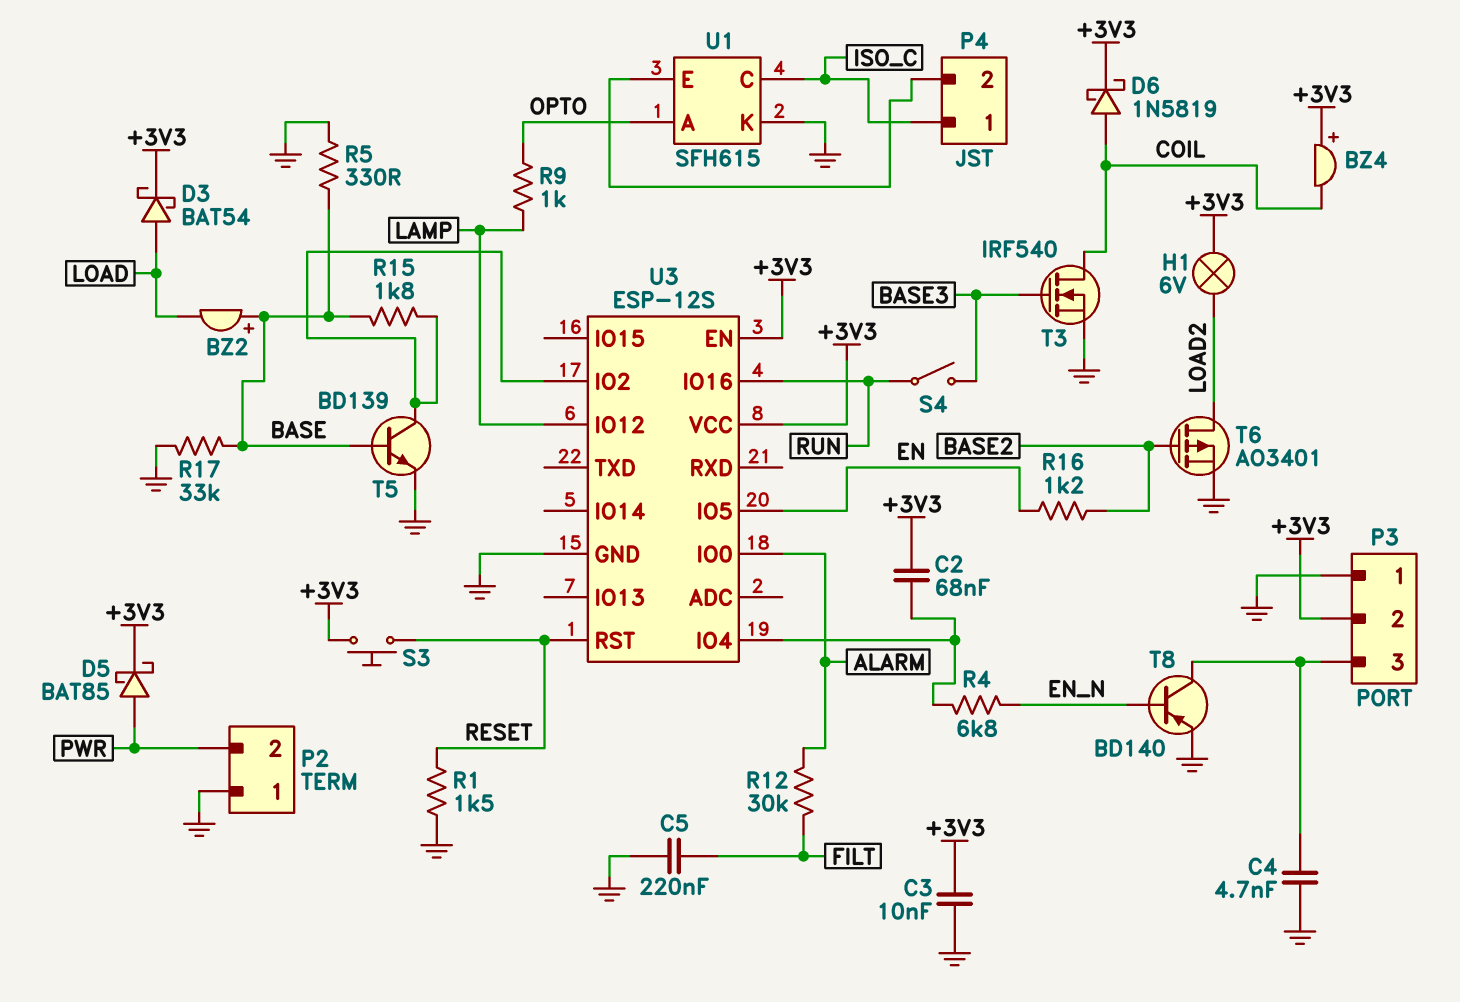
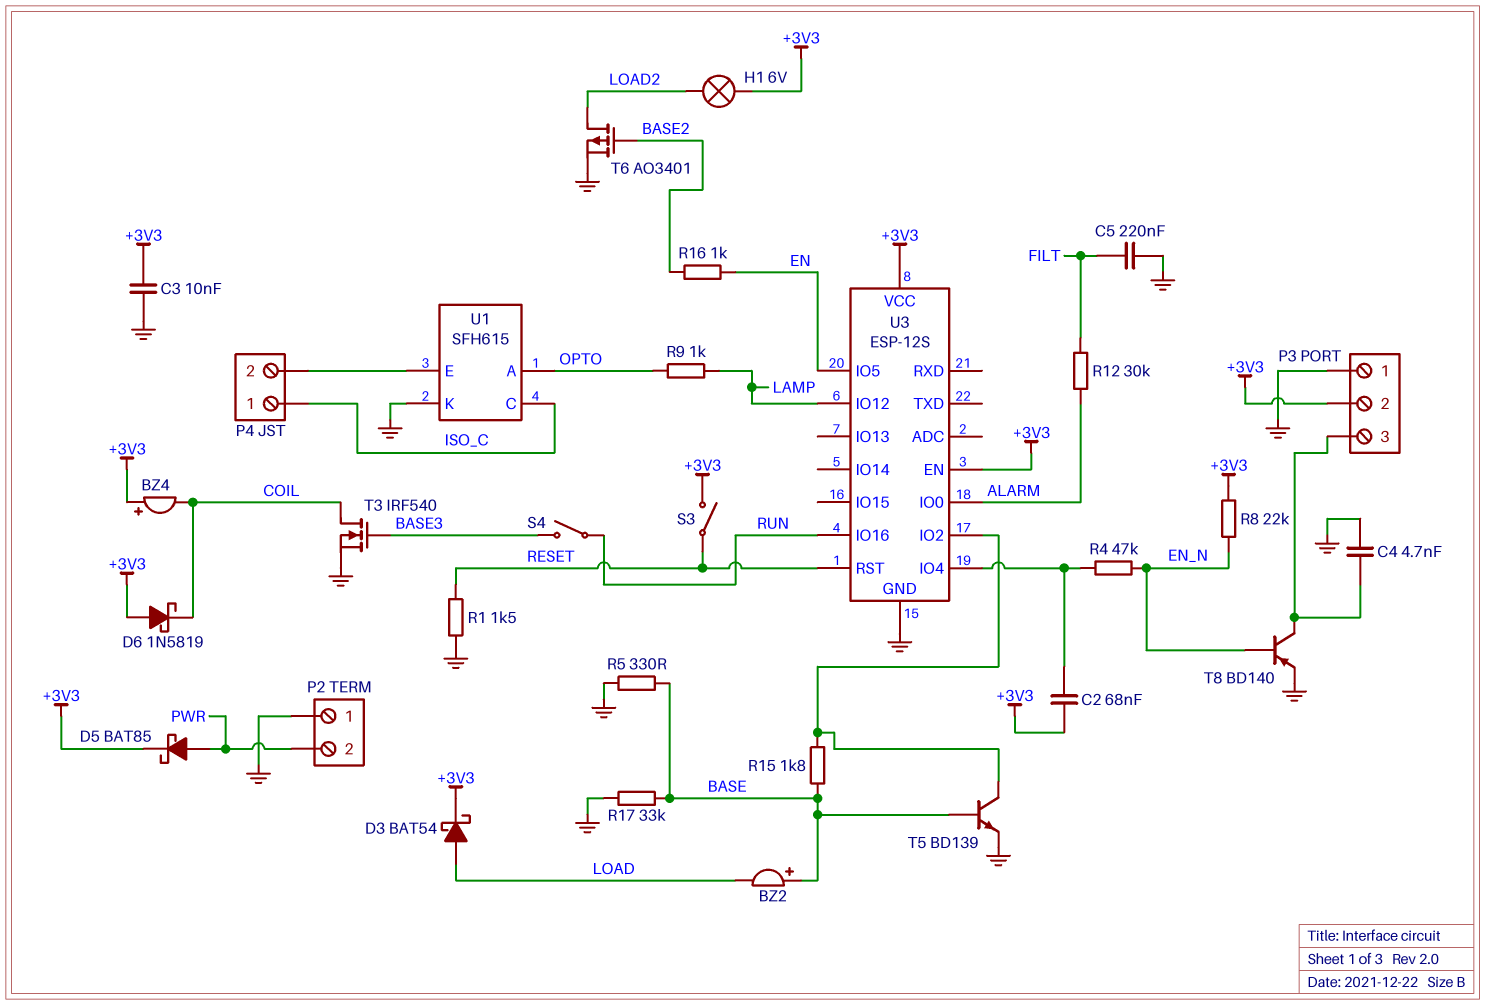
D6: schottky 1N5819 (A COIL, K +3V3) -> schottky 1N5819 (A +3V3, K COIL)
R4: 6.8k (EN_N, U3/IO4) -> 47k (EN_N, U3/IO4)
R8: none -> 22k (+3V3, EN_N)
R16: 1.2k (BASE2, EN) -> 1k (BASE2, EN)
S3: button (+3V3, RESET) -> switch (+3V3, RESET)

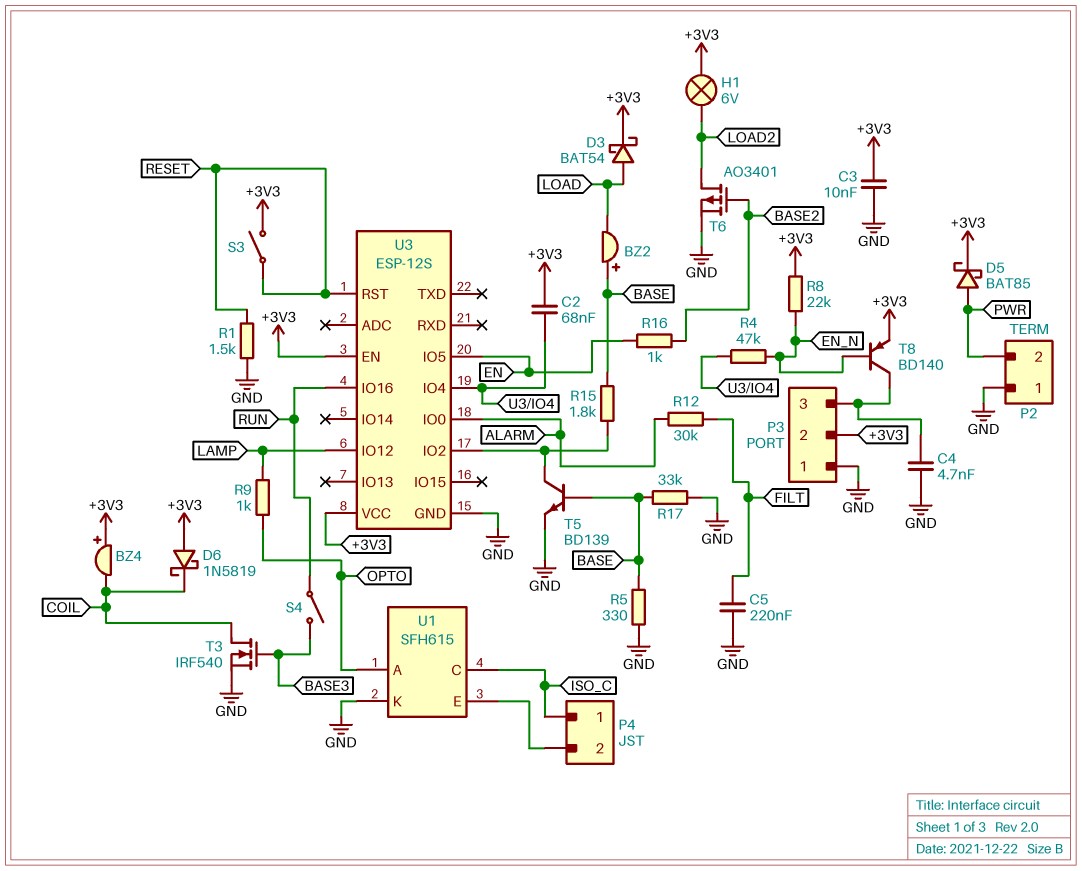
T8: PNP BD140 (B EN_N, C P3/3, E GND) -> PNP BD140 (B EN_N, C P3/3, E +3V3)

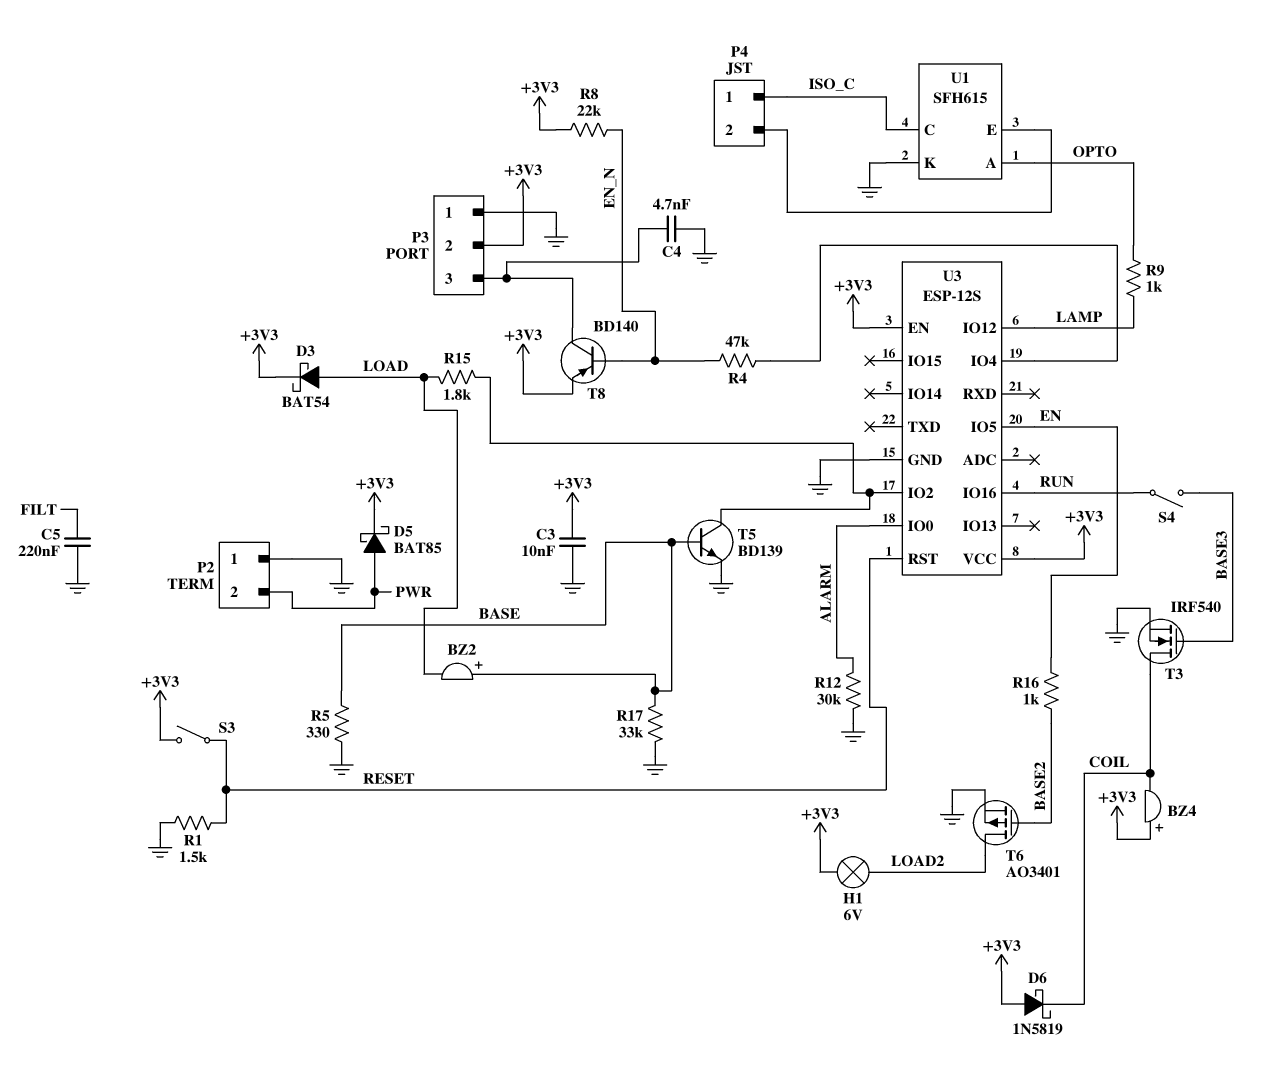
C2: 68nF (+3V3, U3/IO4) -> none
R12: 30k (ALARM, FILT) -> 30k (ALARM, GND)
R15: 1.8k (BASE, U3/IO2) -> 1.8k (LOAD, U3/IO2)

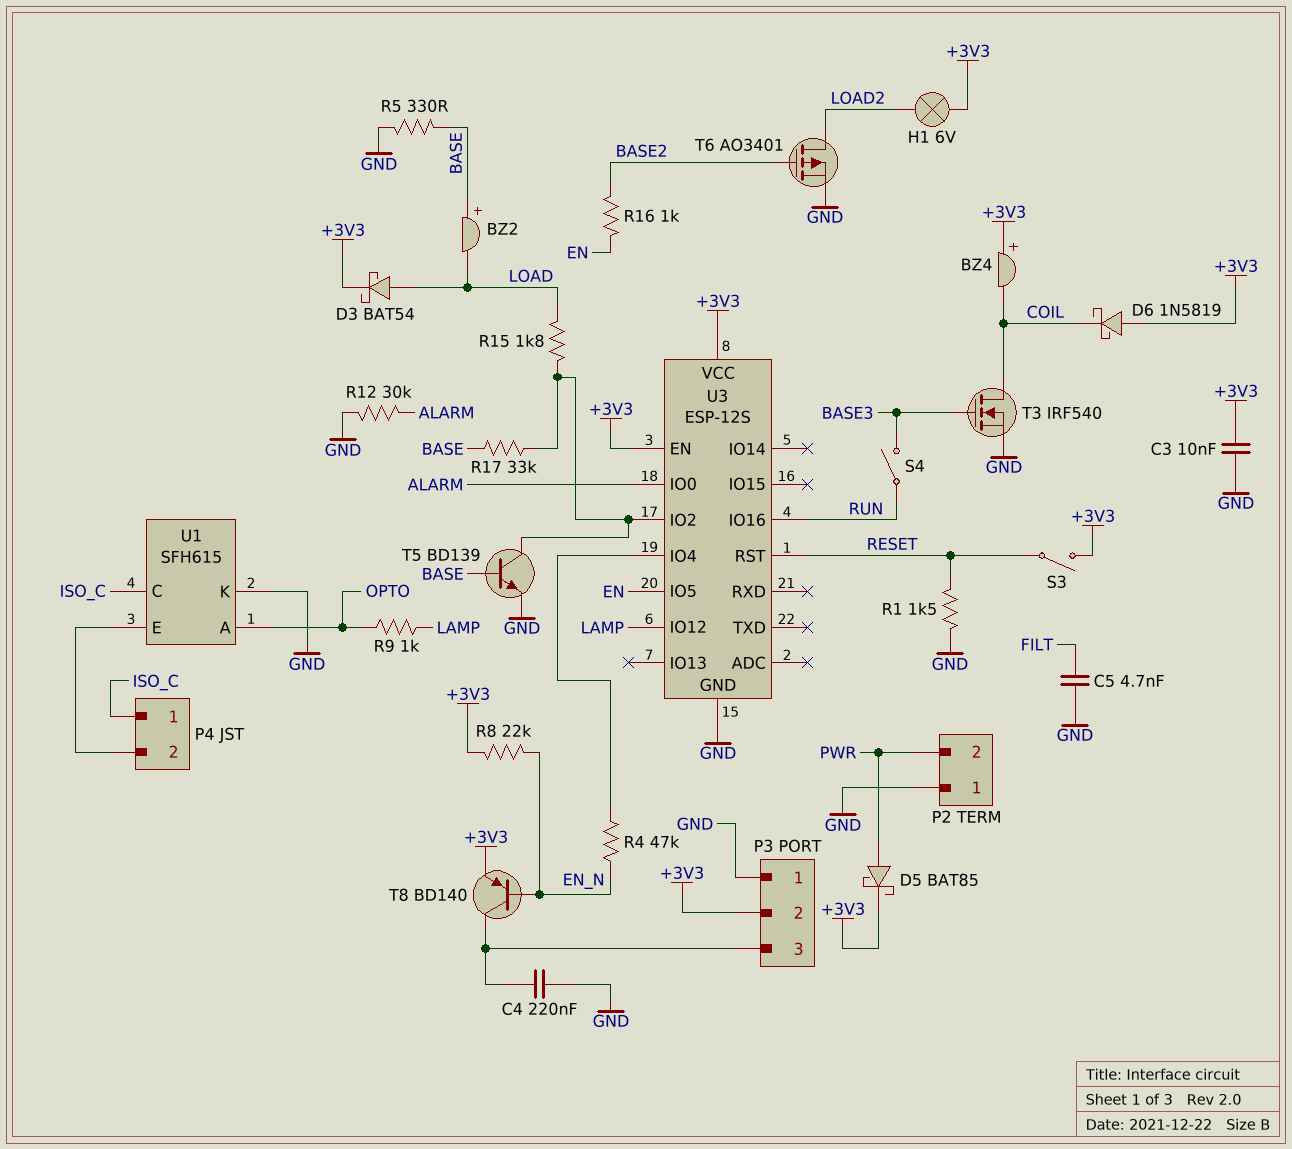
C4: 4.7nF (GND, P3/3) -> 220nF (GND, P3/3)
C5: 220nF (FILT, GND) -> 4.7nF (FILT, GND)
R17: 33k (BASE, GND) -> 33k (BASE, U3/IO2)

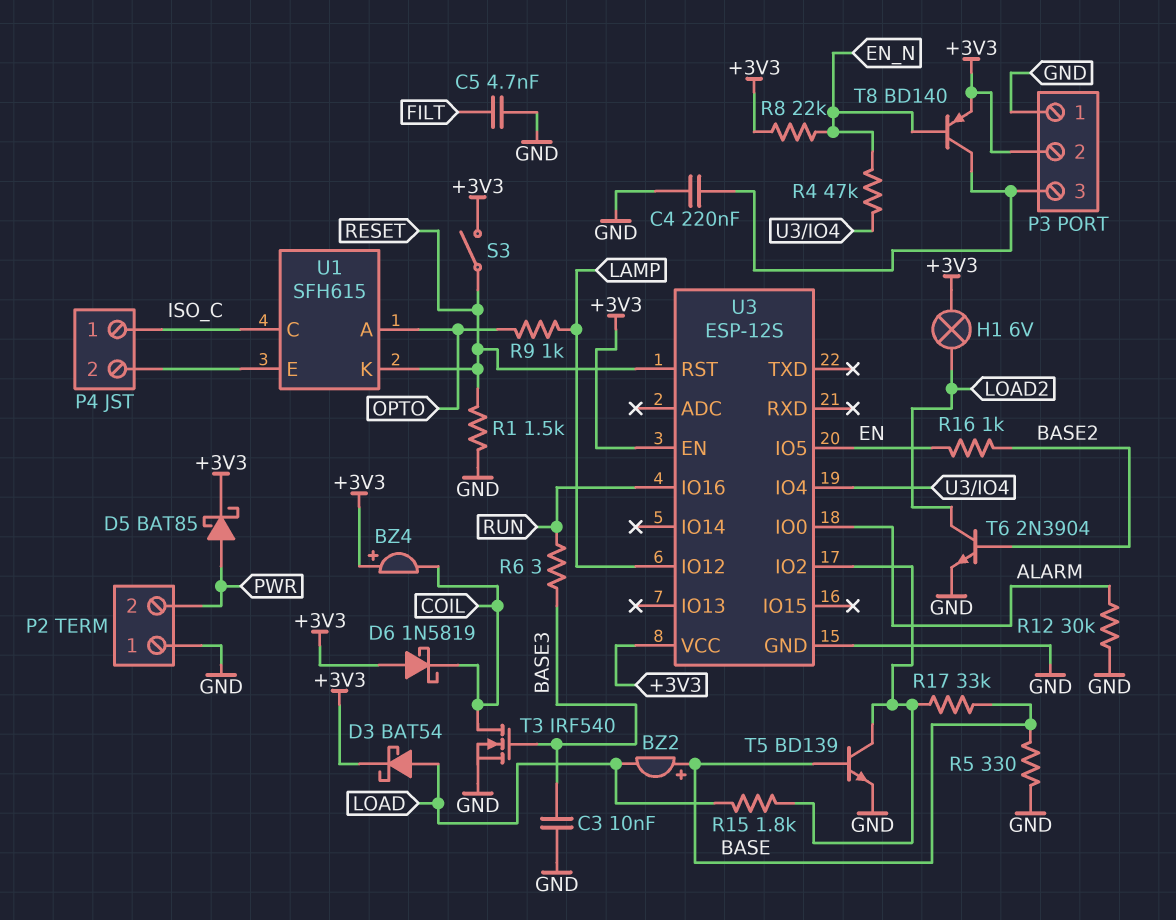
C3: 10nF (+3V3, GND) -> 10nF (BASE3, GND)
R6: none -> 3 (BASE3, RUN)
S4: switch (BASE3, RUN) -> none
T6: PMOS AO3401 (G BASE2, D LOAD2, S GND) -> NPN 2N3904 (B BASE2, C LOAD2, E GND)
U1 pin K: GND -> RESET

